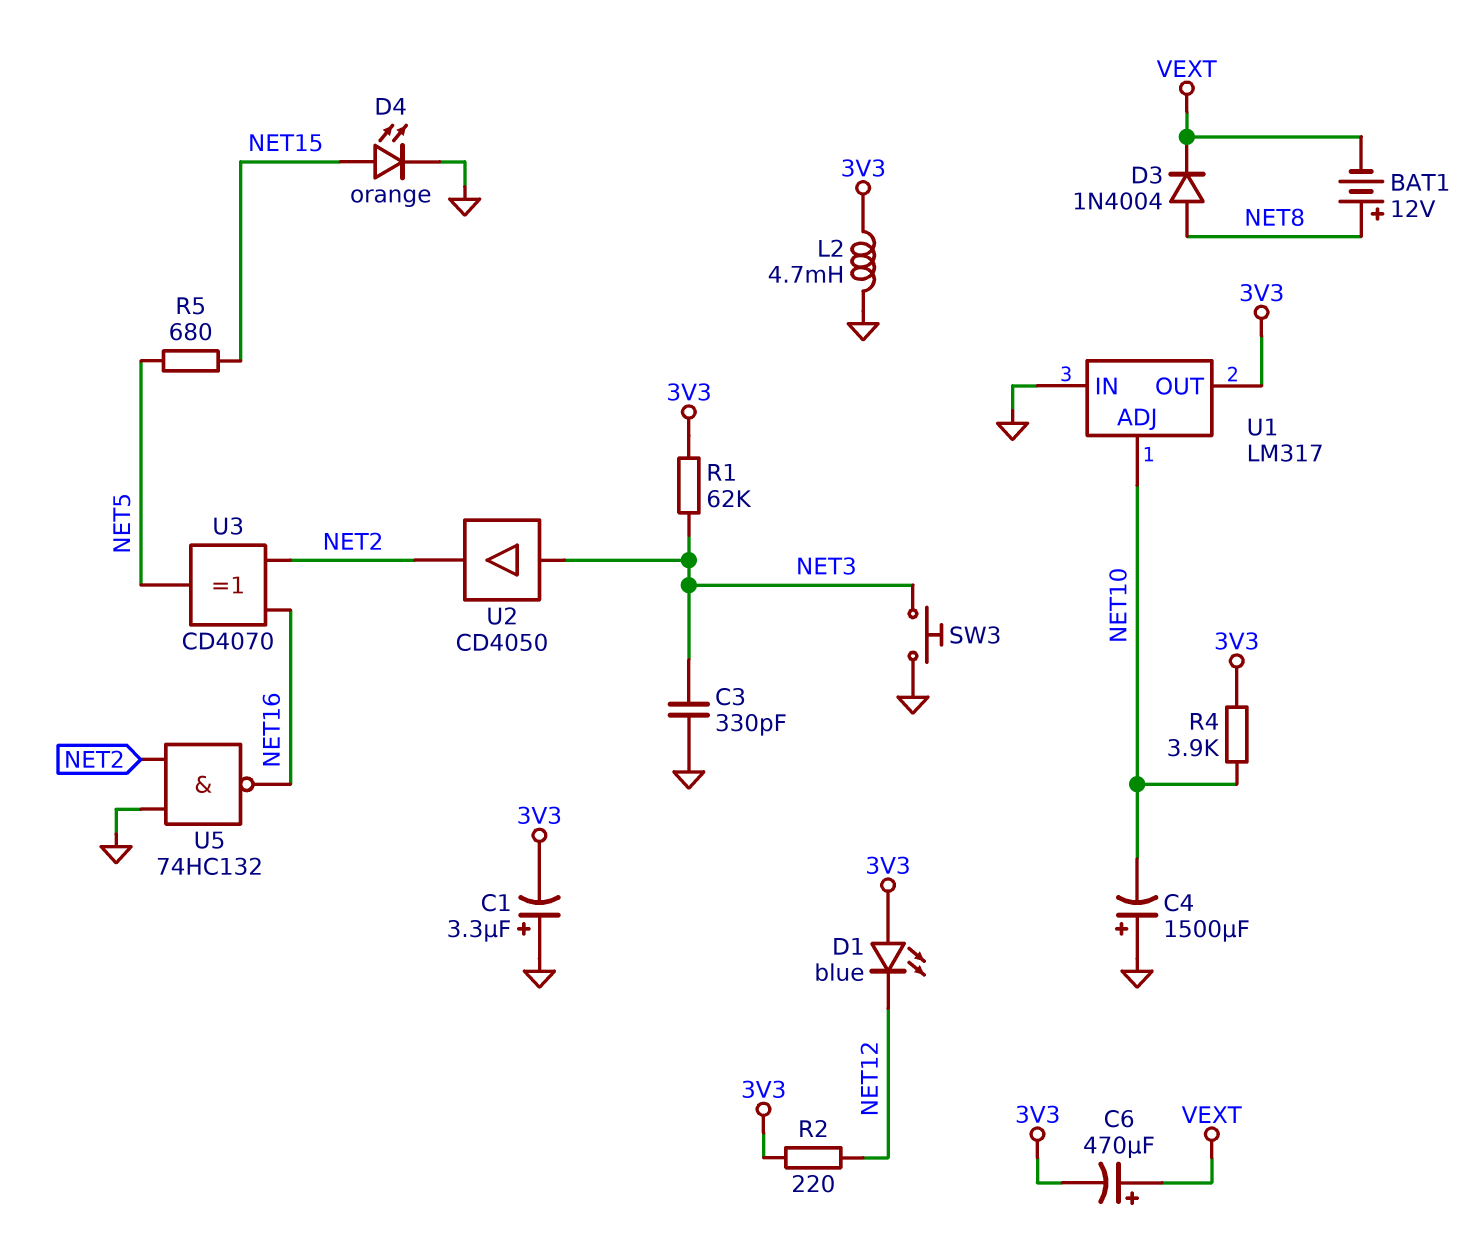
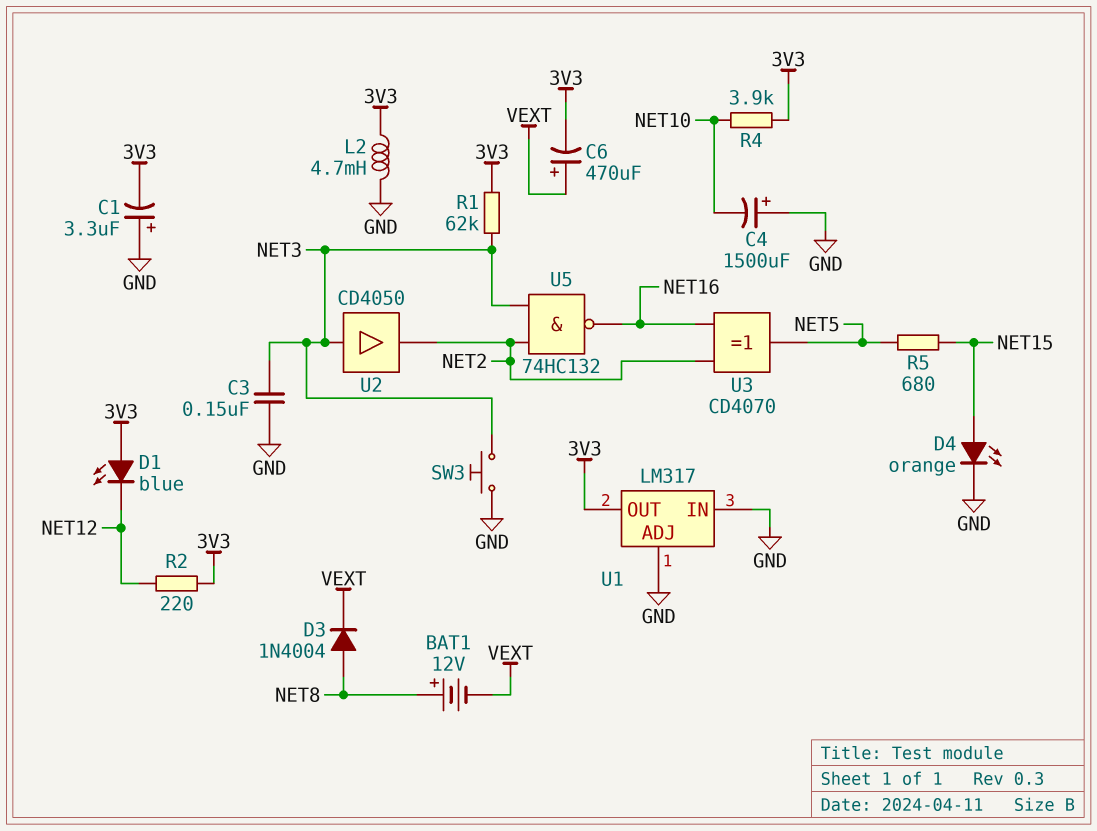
C3: 330pF (GND, NET3) -> 150nF (GND, NET3)
U1 pin ADJ: NET10 -> GND
U5: NAND 74HC132 (in GND, in NET2, out NET16) -> NAND 74HC132 (in NET2, in NET3, out NET16)

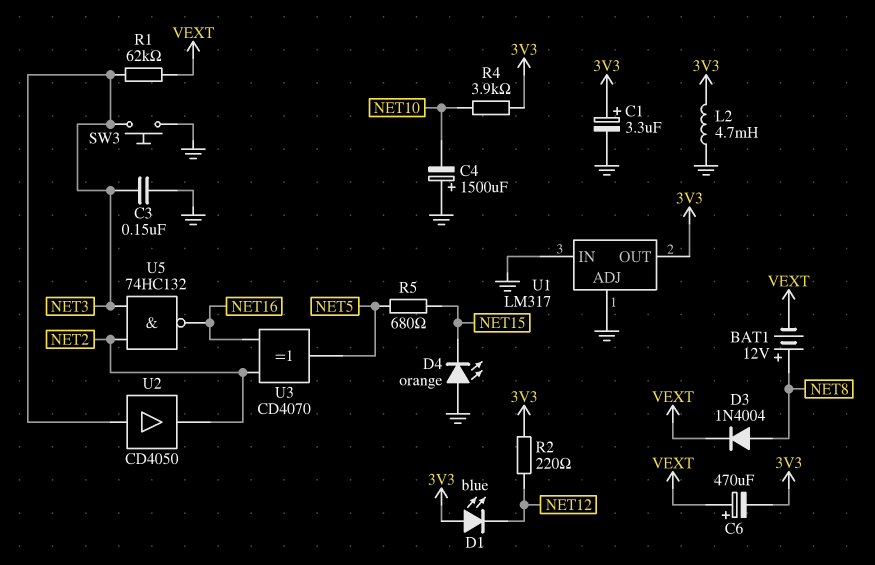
C1: 3.3uF (plus GND, minus 3V3) -> 3.3uF (plus 3V3, minus GND)
D4: LED orange (A NET15, K GND) -> LED orange (A GND, K NET15)
R1: 62k (3V3, NET3) -> 62k (NET3, VEXT)

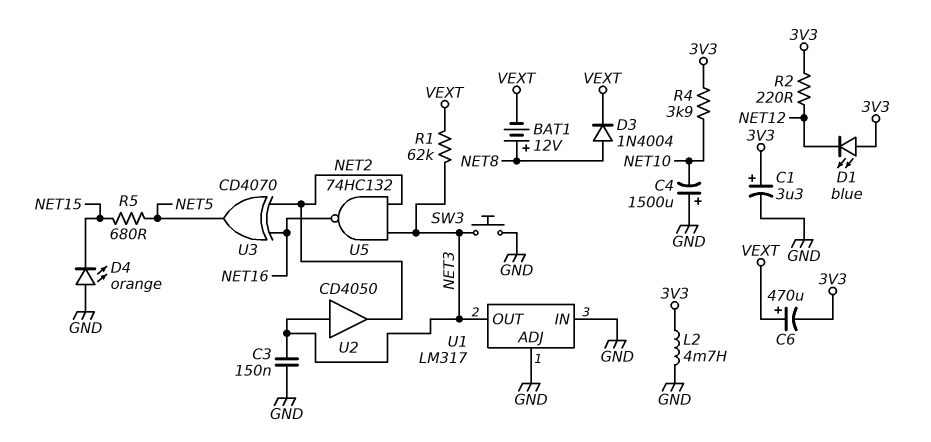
U1 pin OUT: 3V3 -> NET3

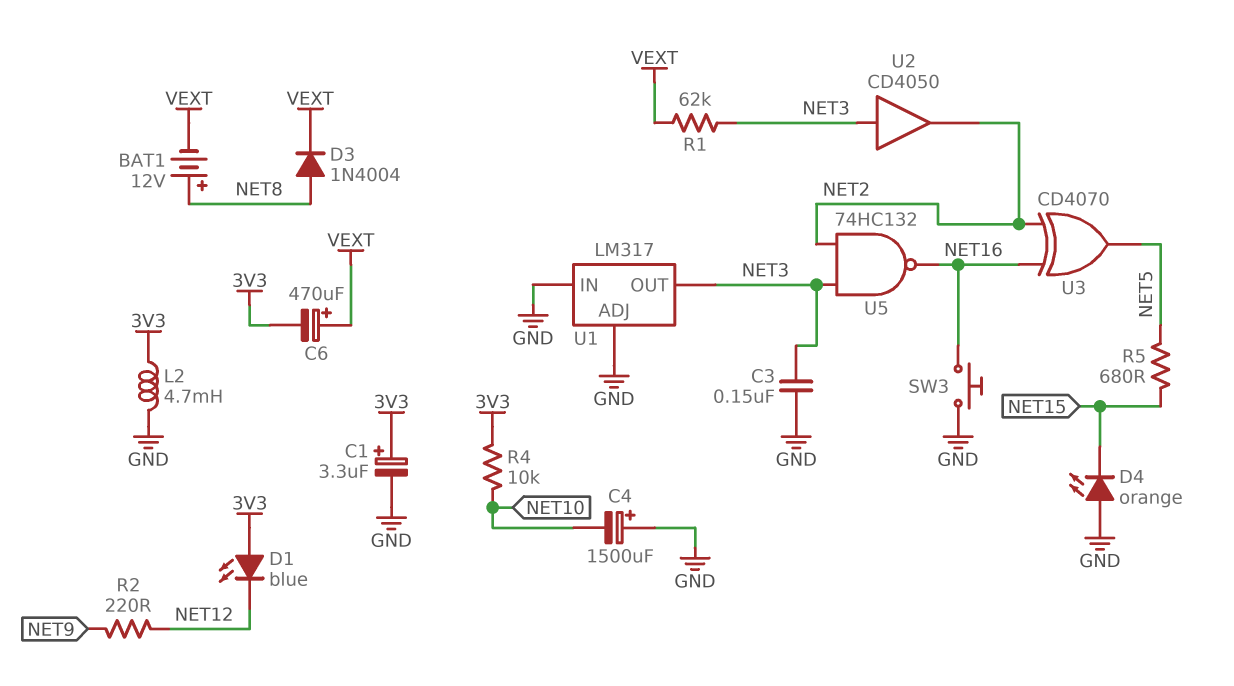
R2: 220 (3V3, NET12) -> 220 (NET9, NET12)
R4: 3.9k (3V3, NET10) -> 10k (3V3, NET10)
SW3: button (GND, NET3) -> button (GND, NET16)

